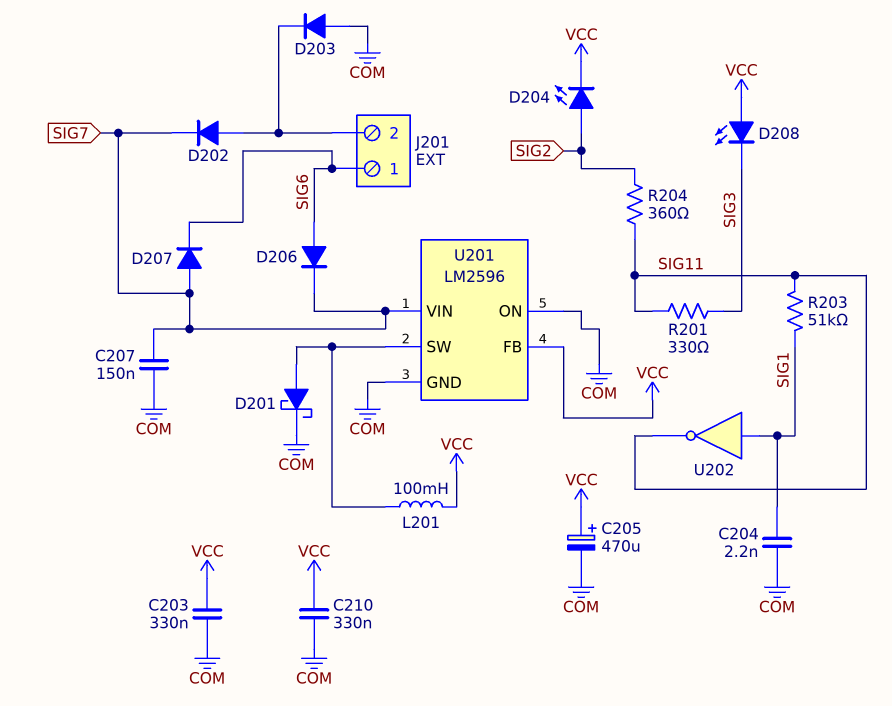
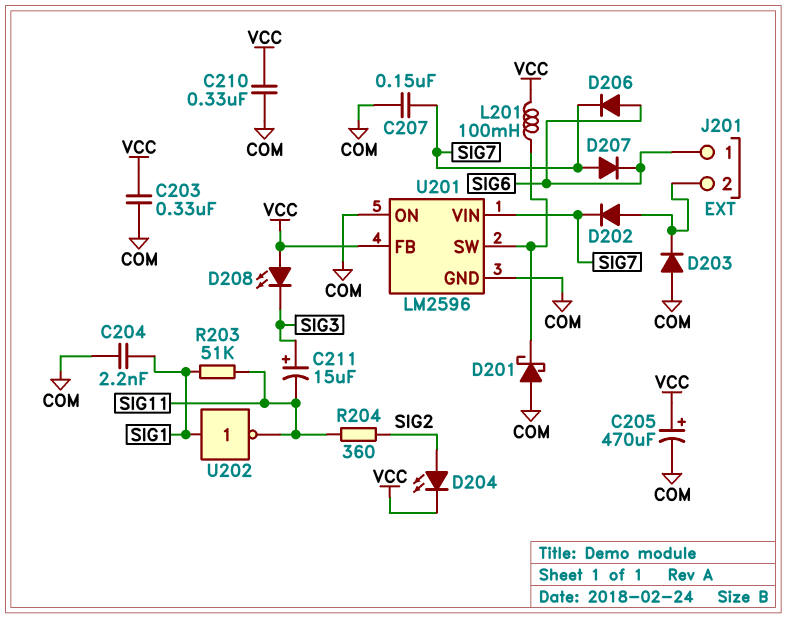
C211: none -> 15uF (plus SIG3, minus SIG11)
D201: schottky (A U201/SW, K COM) -> schottky (A COM, K U201/SW)
R201: 330 (SIG3, SIG11) -> none

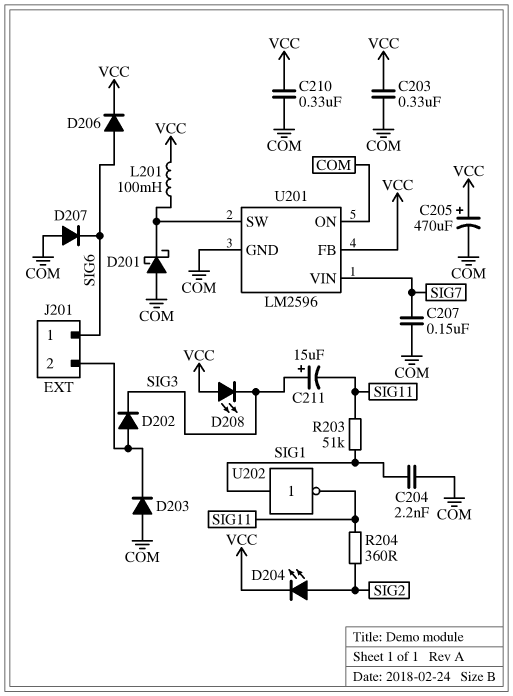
D202: diode (A J201/2, K SIG7) -> diode (A J201/2, K SIG3)
D206: diode (A SIG6, K SIG7) -> diode (A SIG6, K VCC)
D207: diode (A SIG7, K SIG6) -> diode (A COM, K SIG6)

